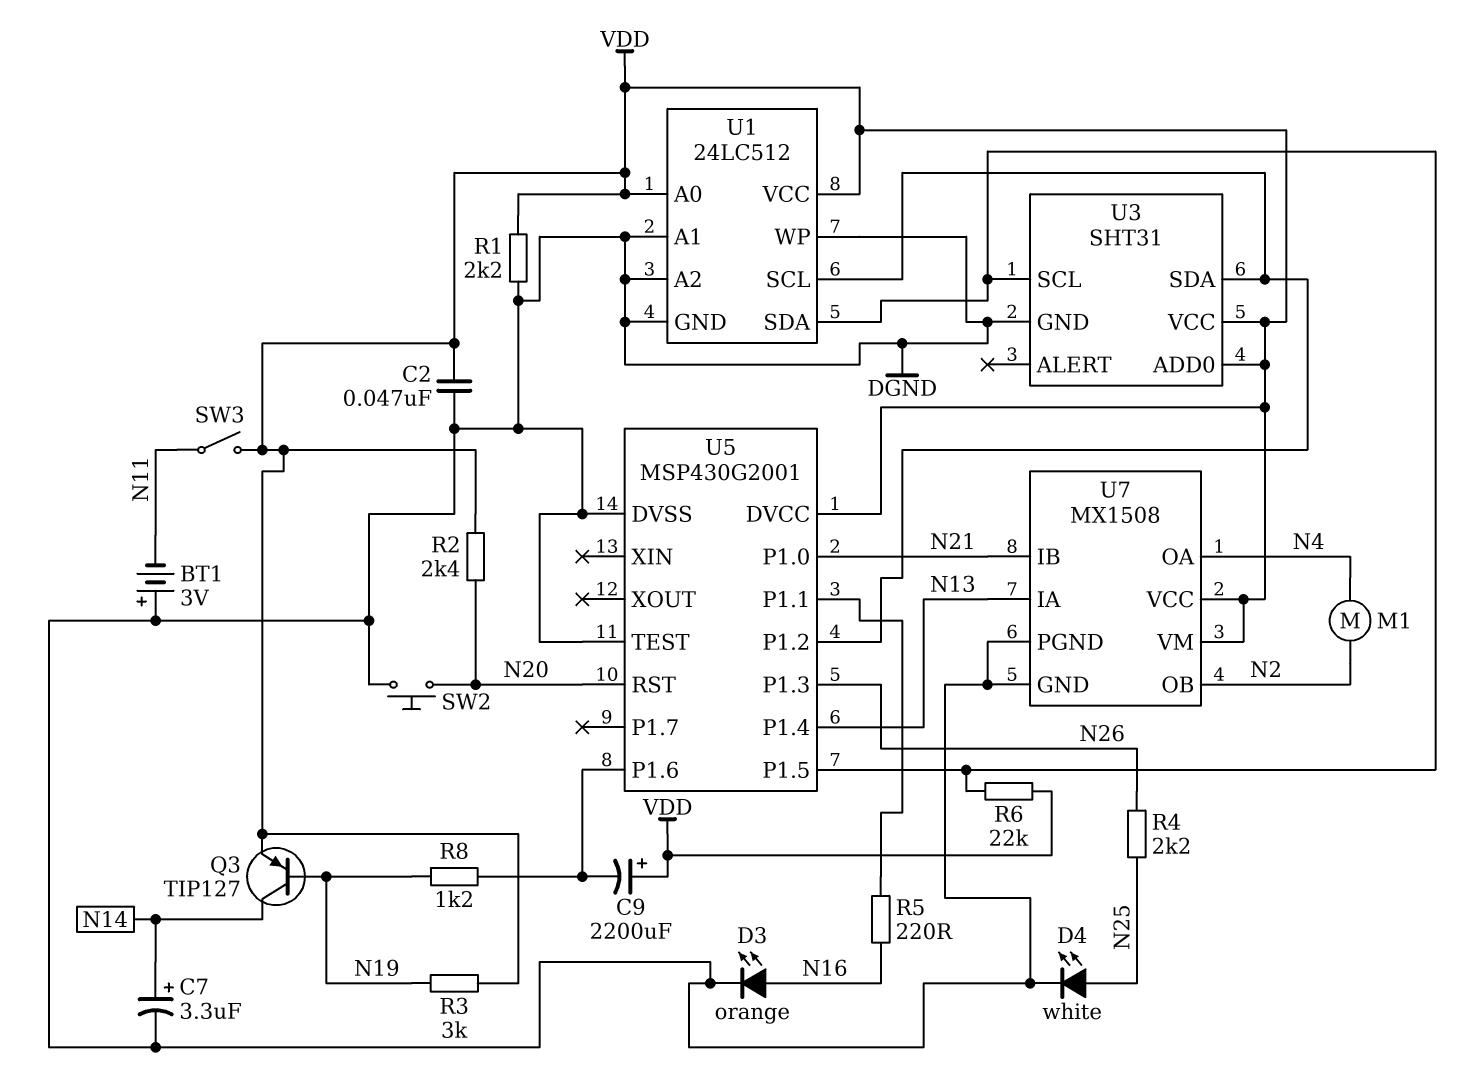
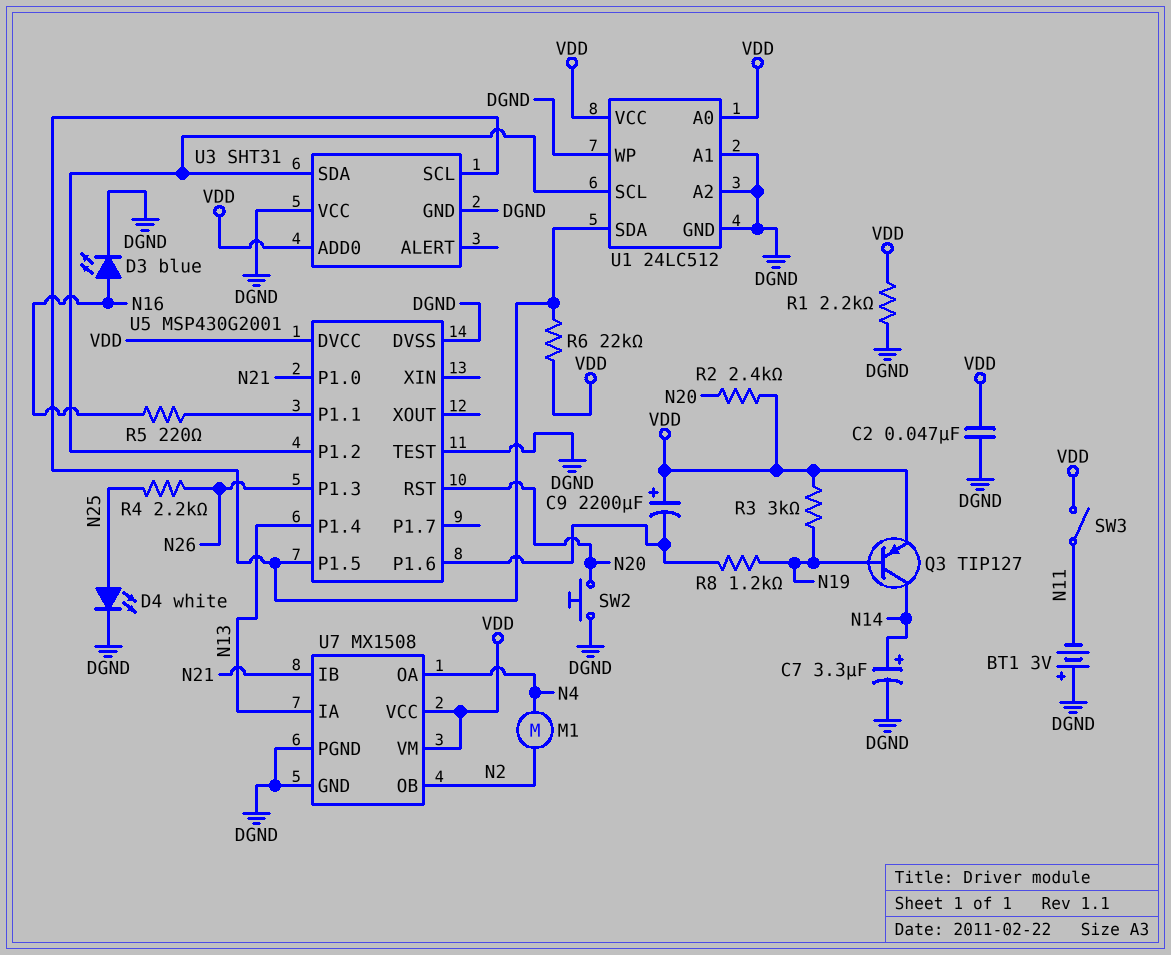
D3: LED orange (A N16, K DGND) -> LED blue (A N16, K DGND)
U3 pin VCC: VDD -> DGND

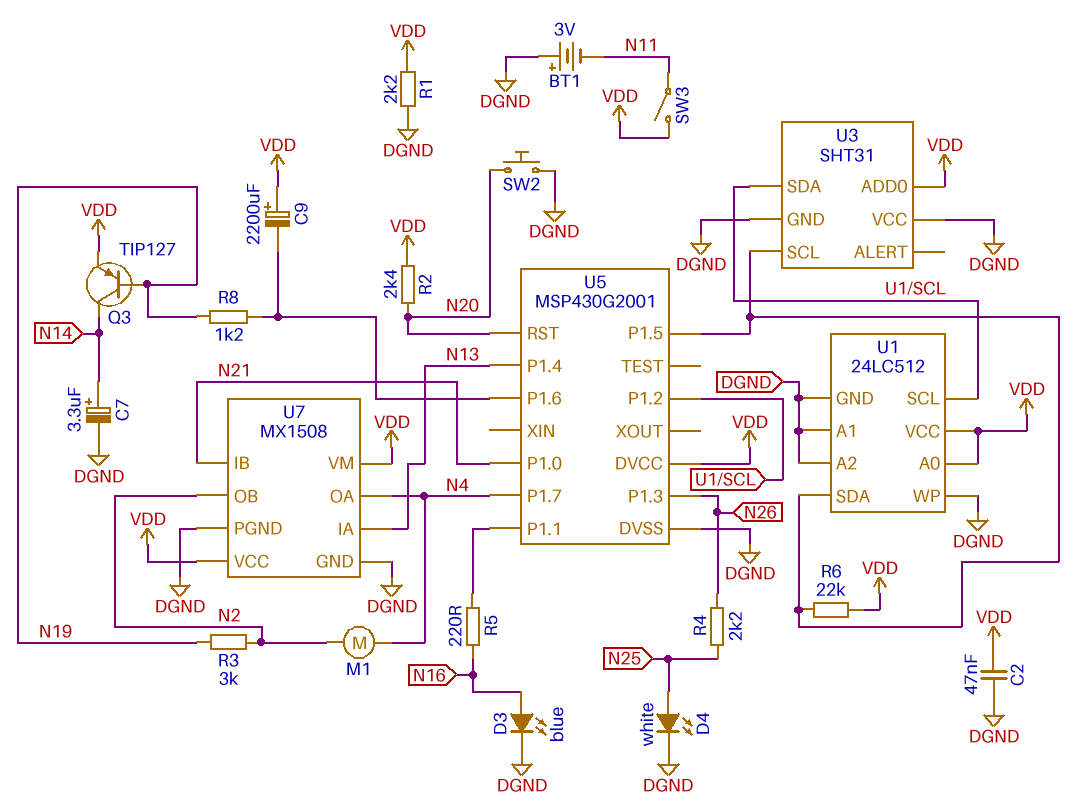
R3: 3k (N19, VDD) -> 3k (N2, N19)
U5 pin P1.7: none -> N4
U5 pin TEST: DGND -> none

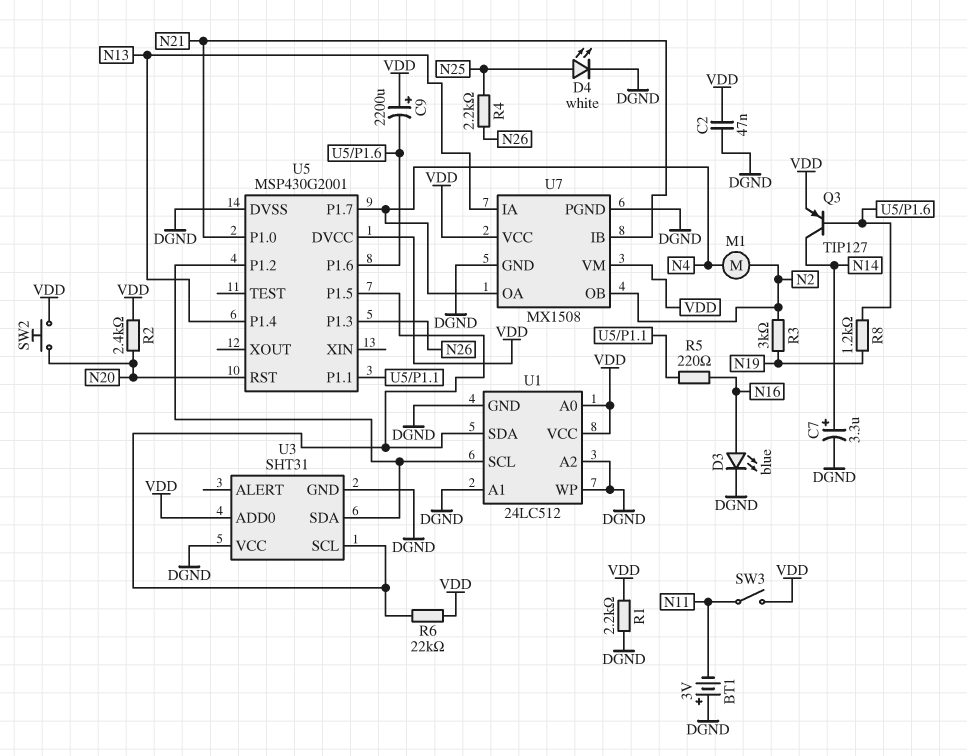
Q3: PNP TIP127 (B N19, C N14, E VDD) -> PNP TIP127 (B U5/P1.6, C N14, E VDD)
SW2: button (DGND, N20) -> button (N20, VDD)

